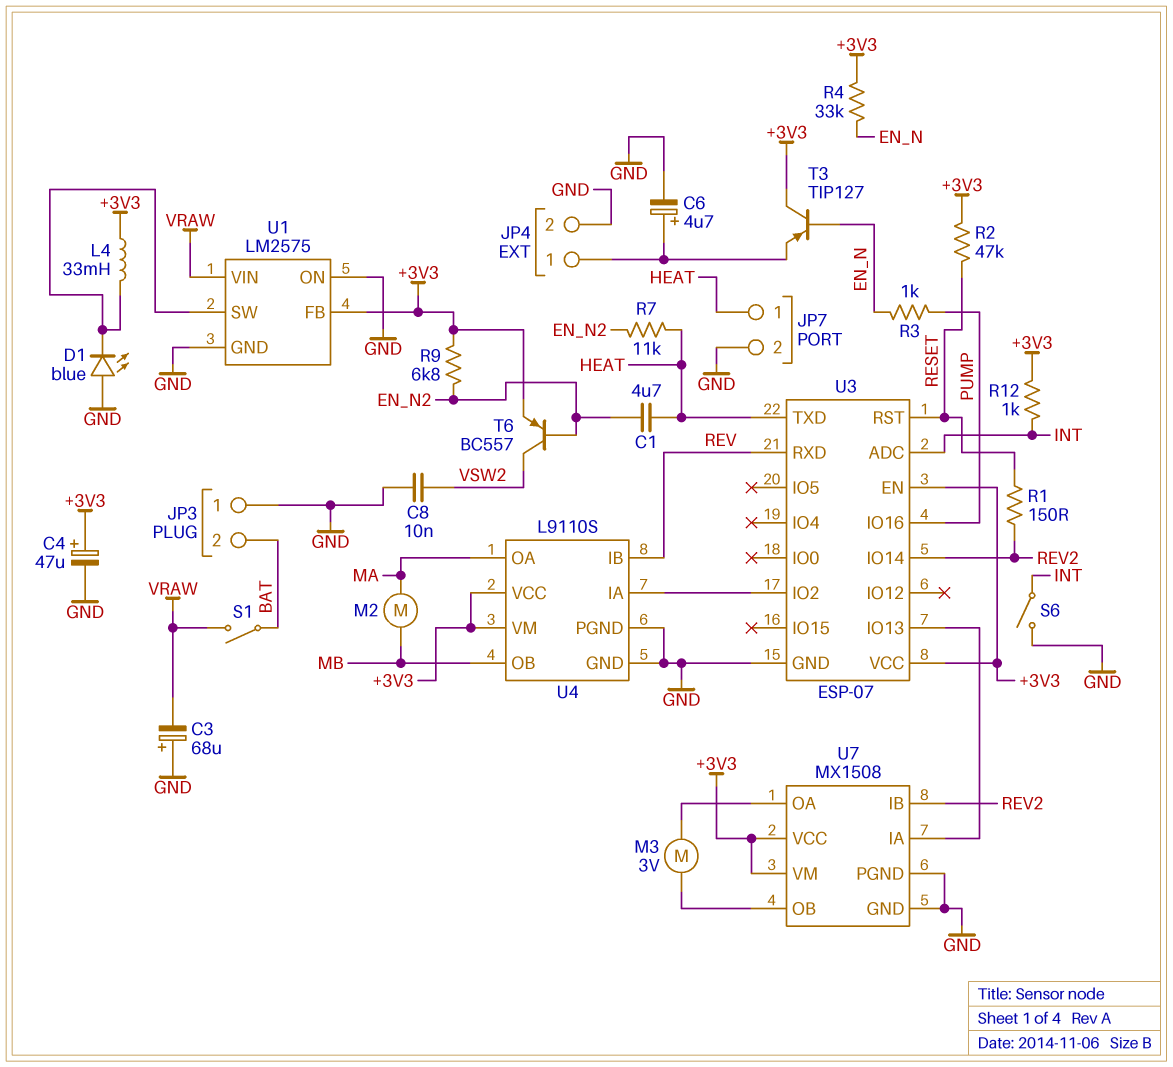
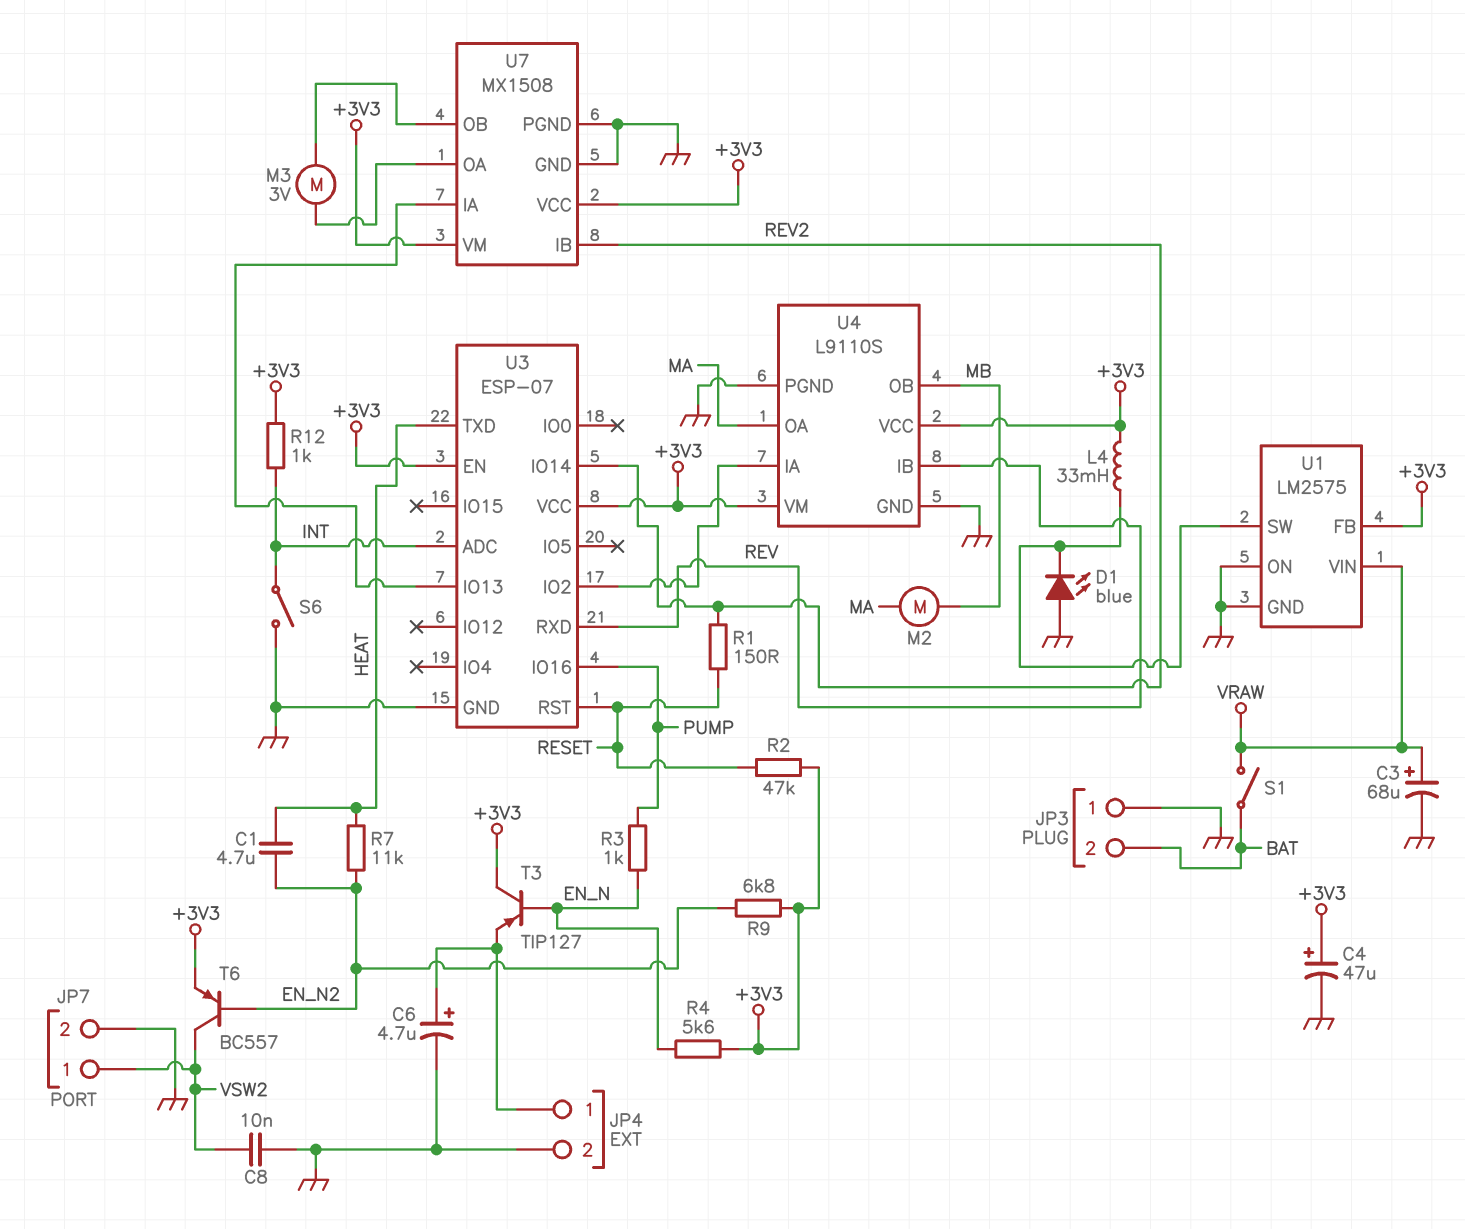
C3: 68uF (plus GND, minus VRAW) -> 68uF (plus VRAW, minus GND)
JP7 pin 1: HEAT -> VSW2
R4: 33k (+3V3, EN_N) -> 5.6k (+3V3, EN_N)

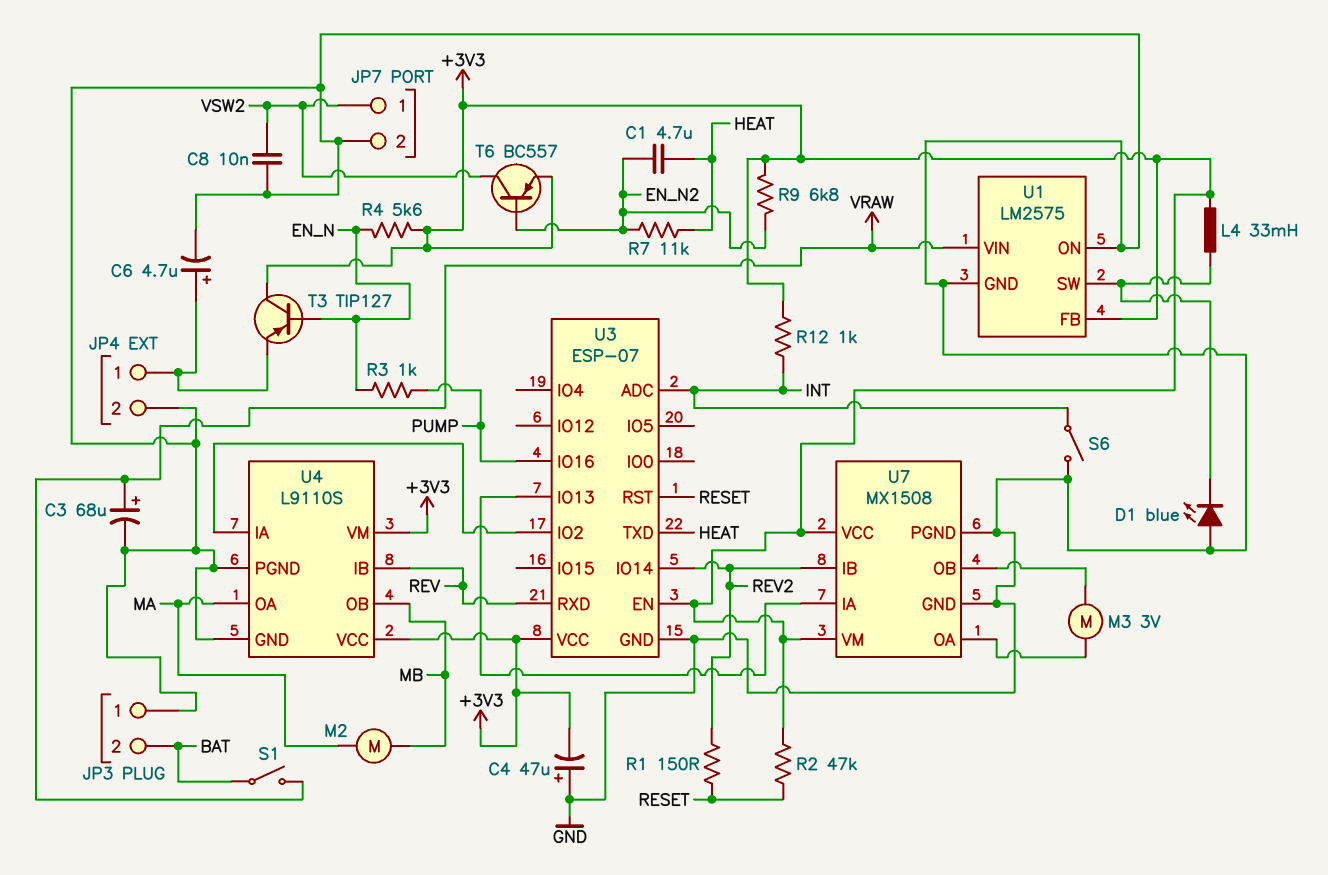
C4: 47uF (plus +3V3, minus GND) -> 47uF (plus GND, minus +3V3)

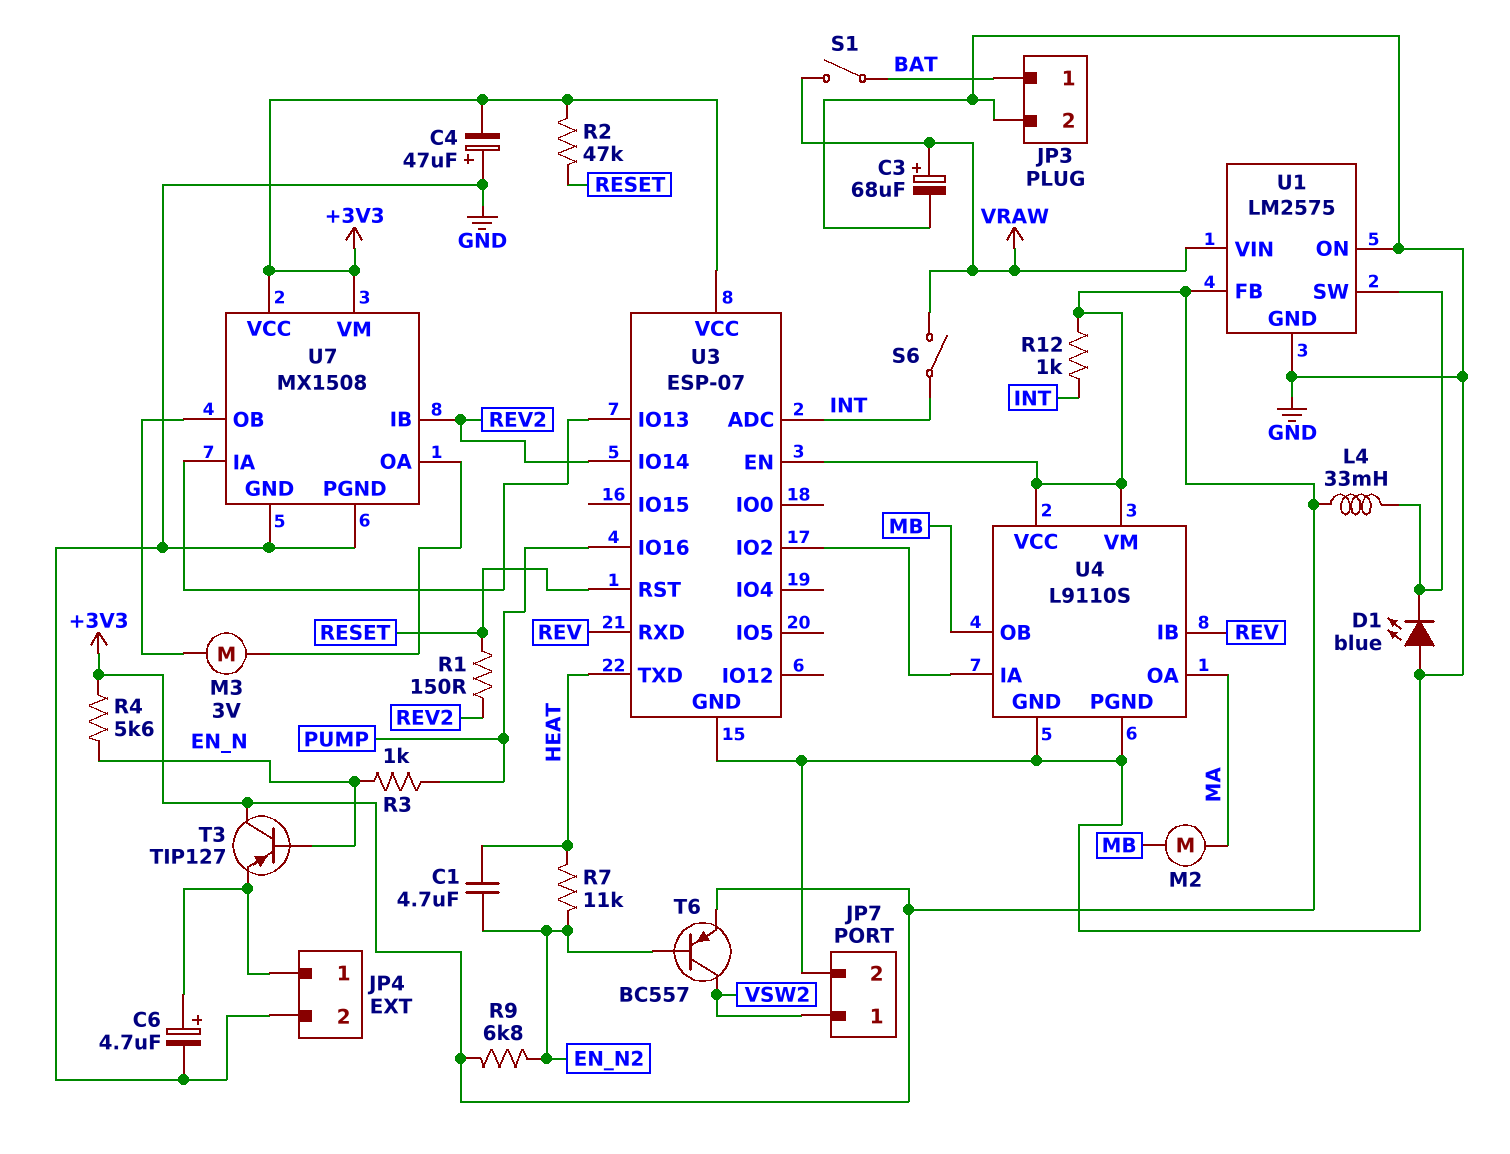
C8: 10nF (GND, VSW2) -> none
JP3 pin 1: GND -> BAT
JP3 pin 2: BAT -> GND
S6: switch (GND, INT) -> switch (INT, VRAW)

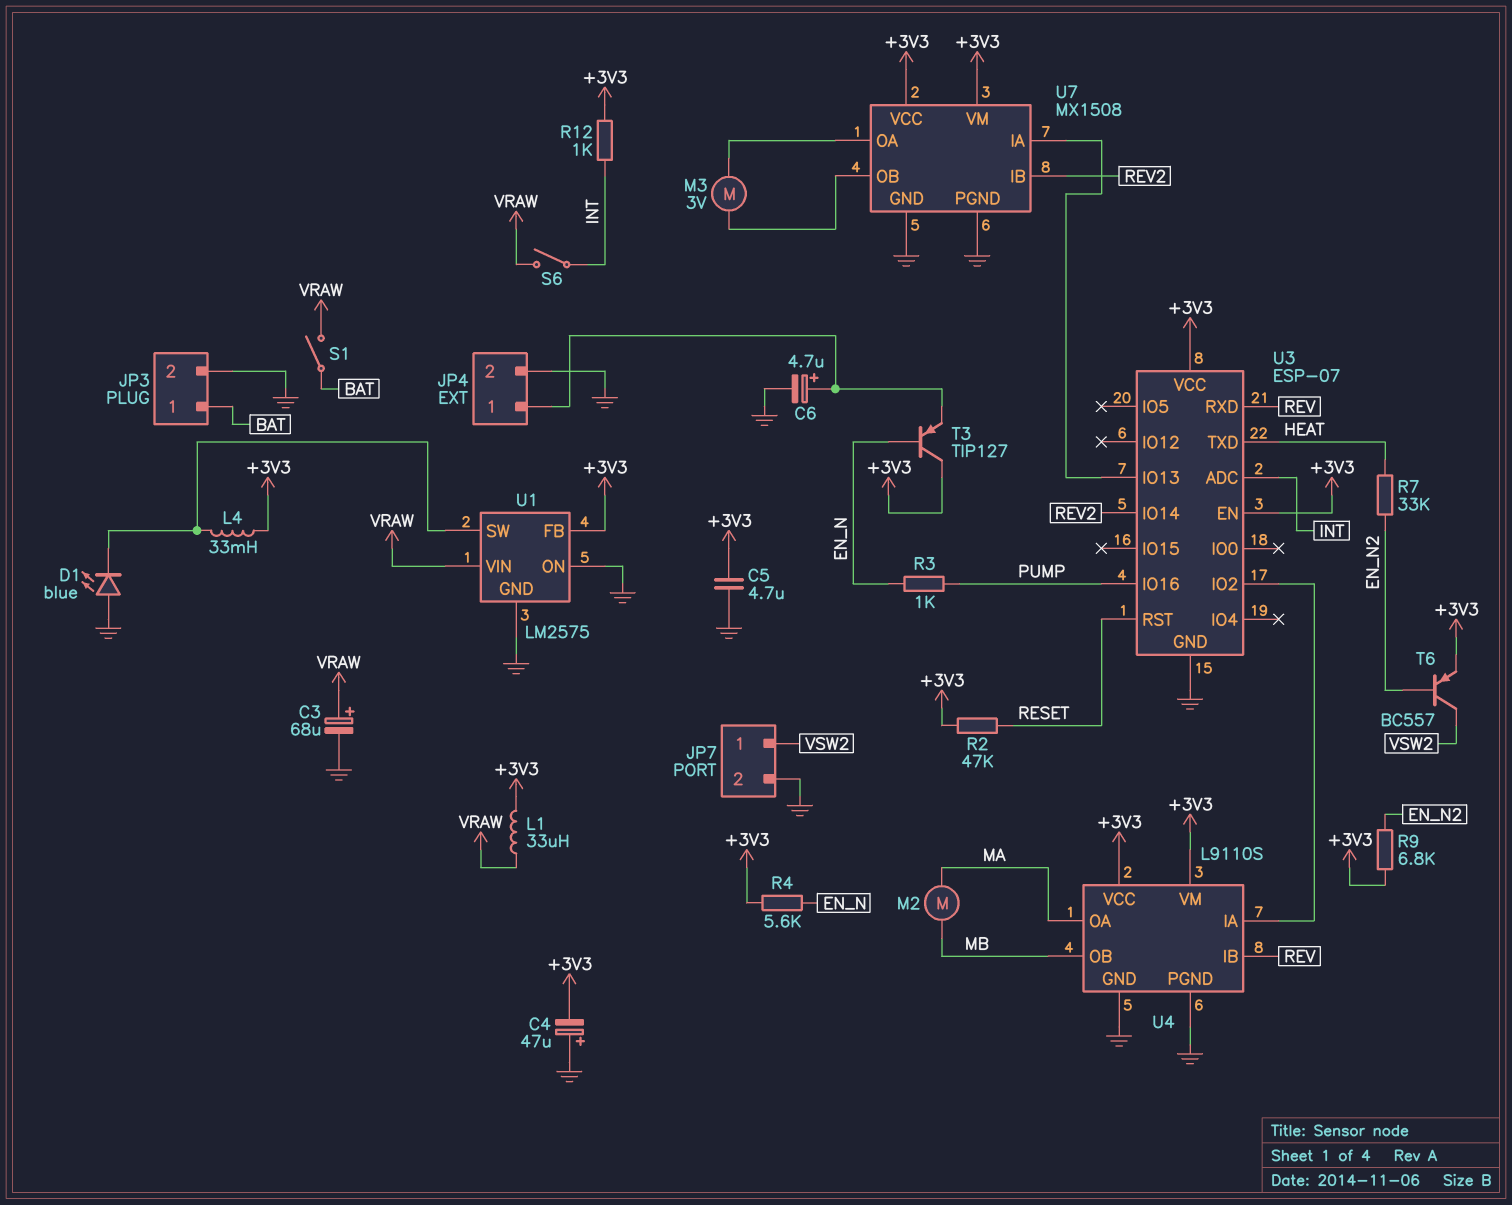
C1: 4.7uF (EN_N2, HEAT) -> none
C5: none -> 4.7uF (+3V3, GND)
L1: none -> 33uH (+3V3, VRAW)
R1: 150 (RESET, REV2) -> none
R7: 11k (EN_N2, HEAT) -> 33k (EN_N2, HEAT)

